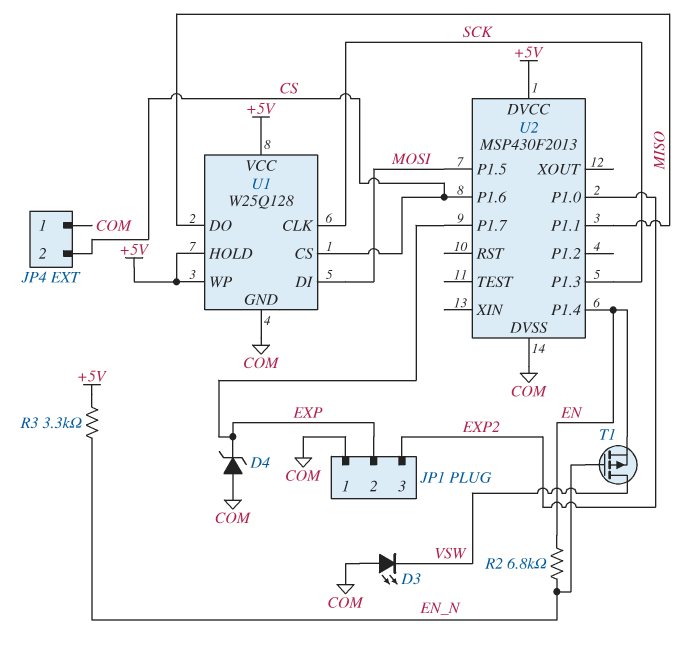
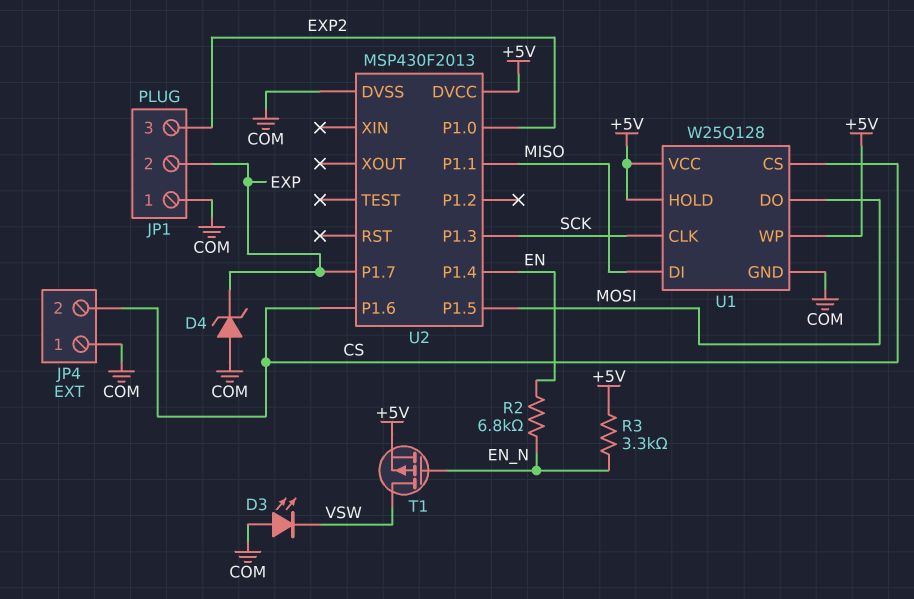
T1: PMOS (G EN_N, D VSW, S EN) -> PMOS (G EN_N, D VSW, S +5V)
U1 pin DI: MOSI -> MISO
U1 pin DO: MISO -> MOSI

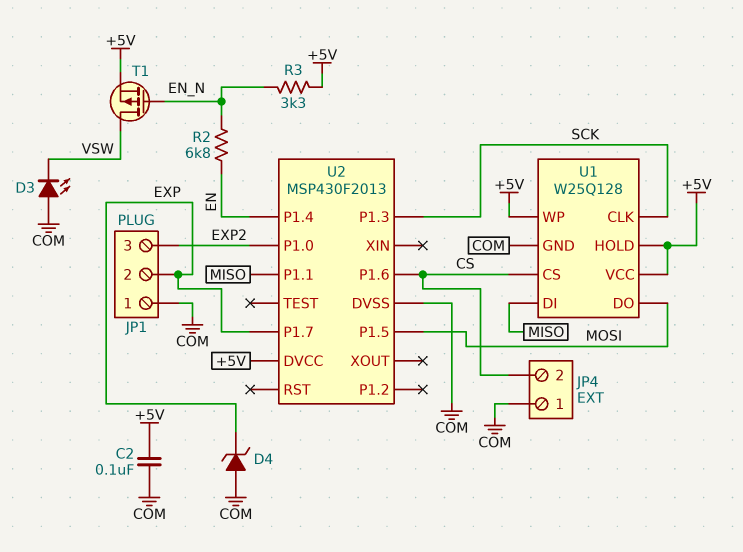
C2: none -> 100nF (+5V, COM)

